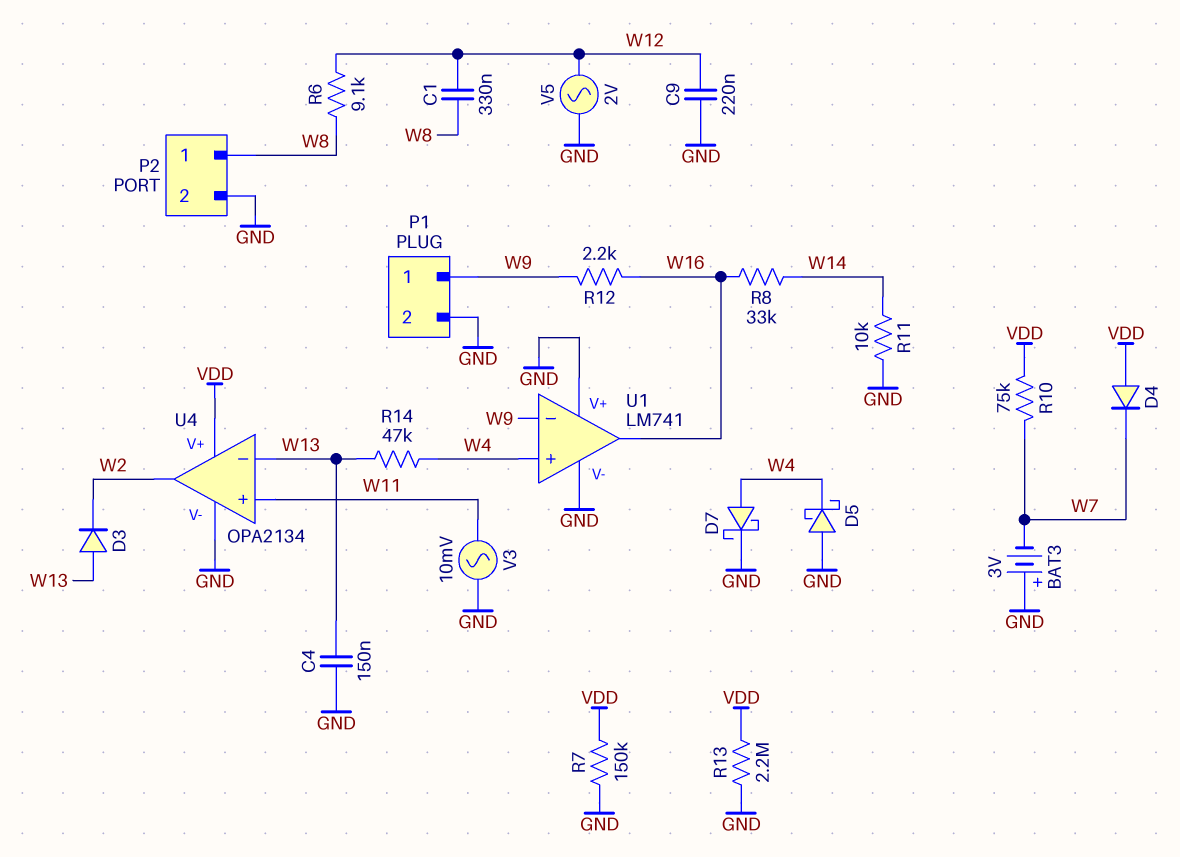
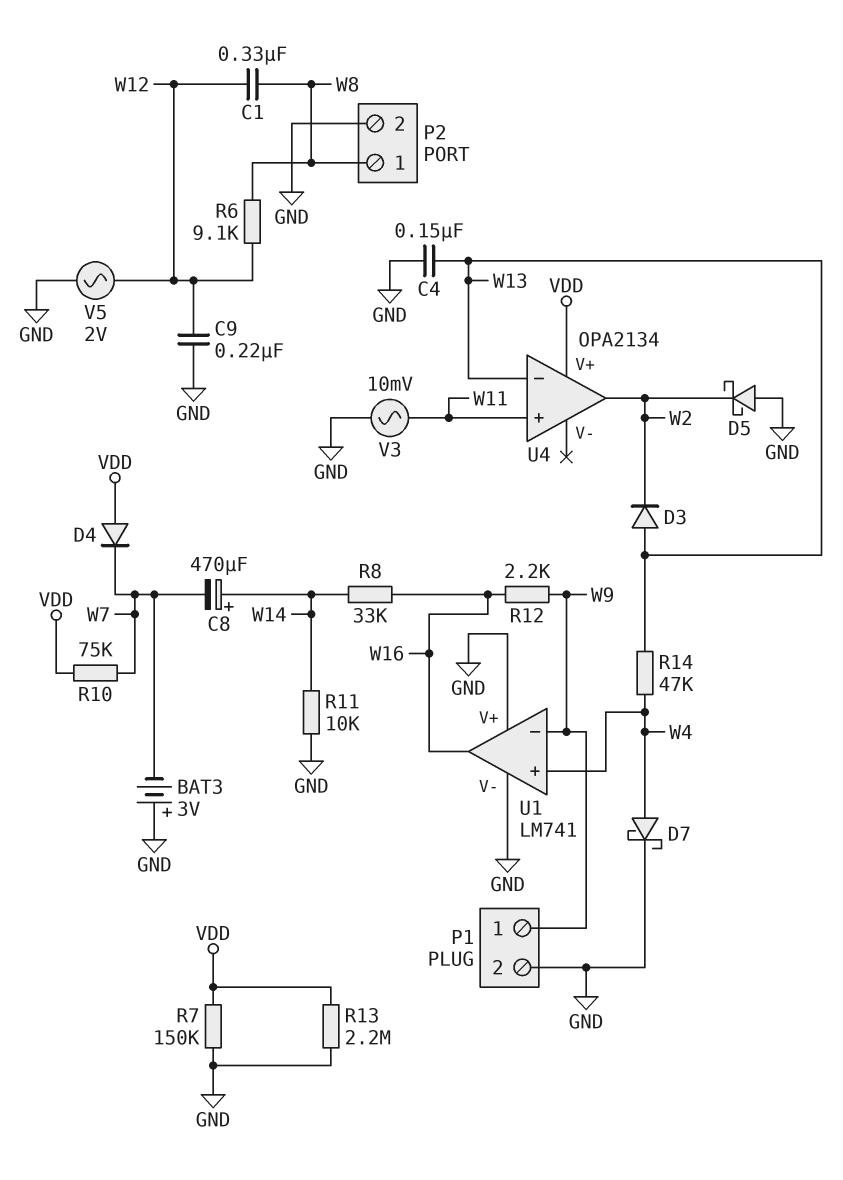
C8: none -> 470uF (plus W14, minus W7)
D5: schottky (A GND, K W4) -> schottky (A GND, K W2)
U4 pin V-: GND -> none

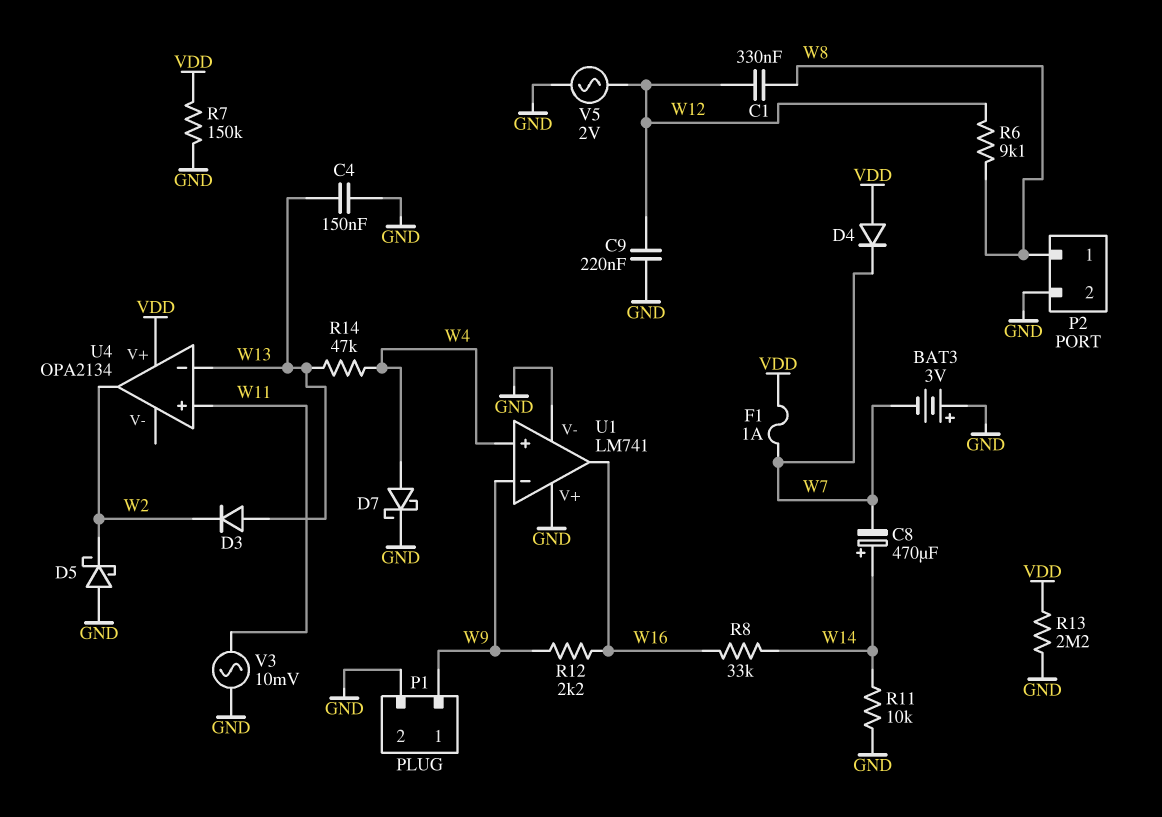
F1: none -> 1A (VDD, W7)
R10: 75k (VDD, W7) -> none

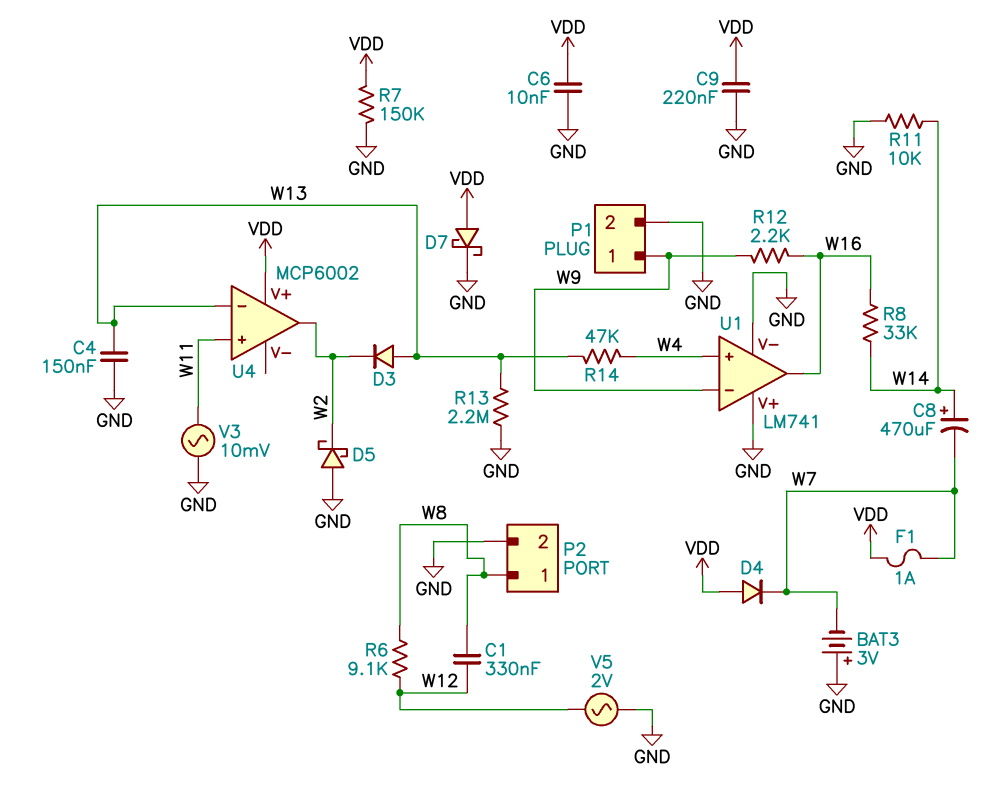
C6: none -> 10nF (GND, VDD)
C9: 220nF (GND, W12) -> 220nF (GND, VDD)
D7: schottky (A W4, K GND) -> schottky (A VDD, K GND)
R13: 2.2M (GND, VDD) -> 2.2M (GND, W13)
U4: OPA2134 -> MCP6002

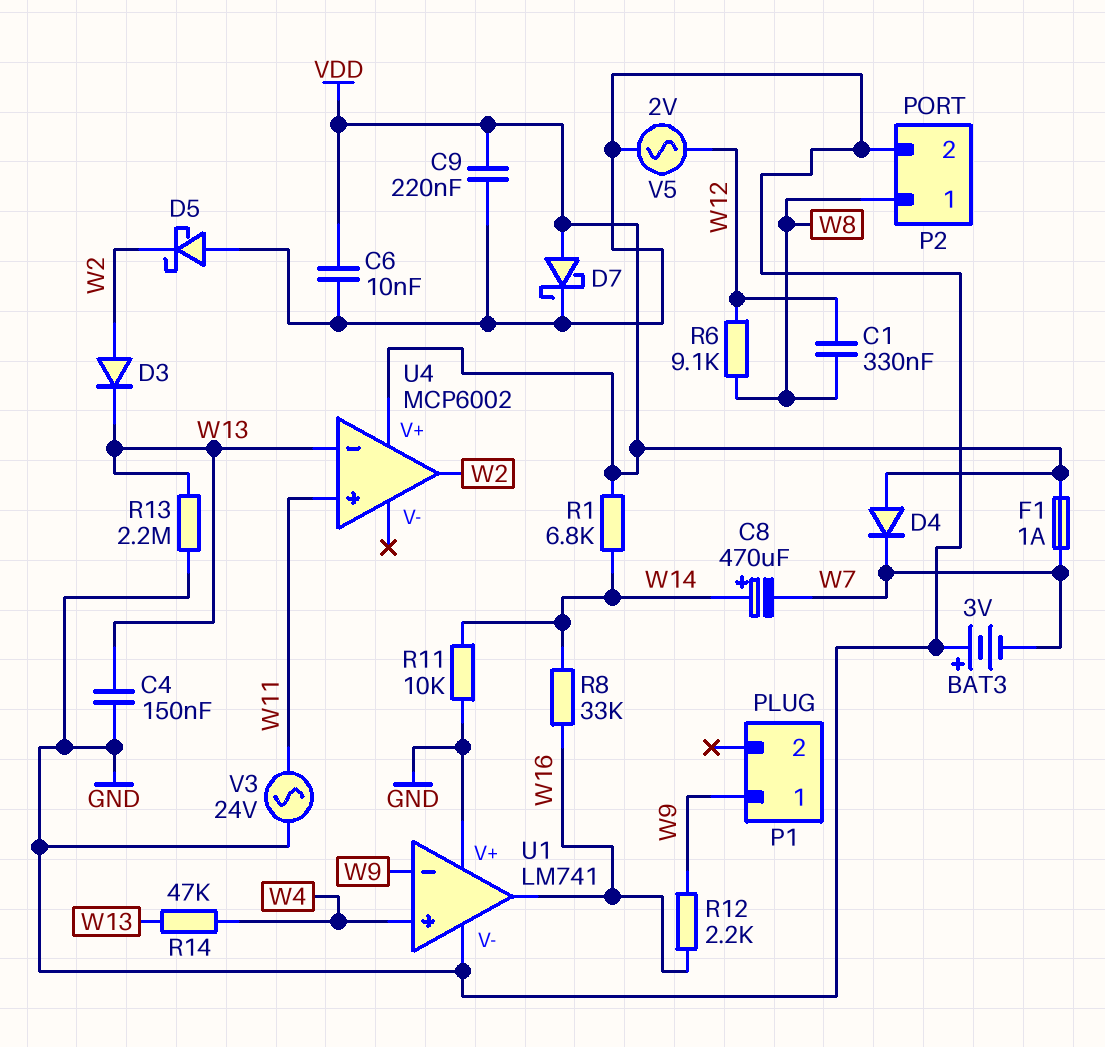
D3: diode (A W13, K W2) -> diode (A W2, K W13)
P1 pin 2: GND -> none
R1: none -> 6.8k (VDD, W14)
R7: 150k (GND, VDD) -> none
V3: AC 10mV (GND, W11) -> AC 24V (GND, W11)

